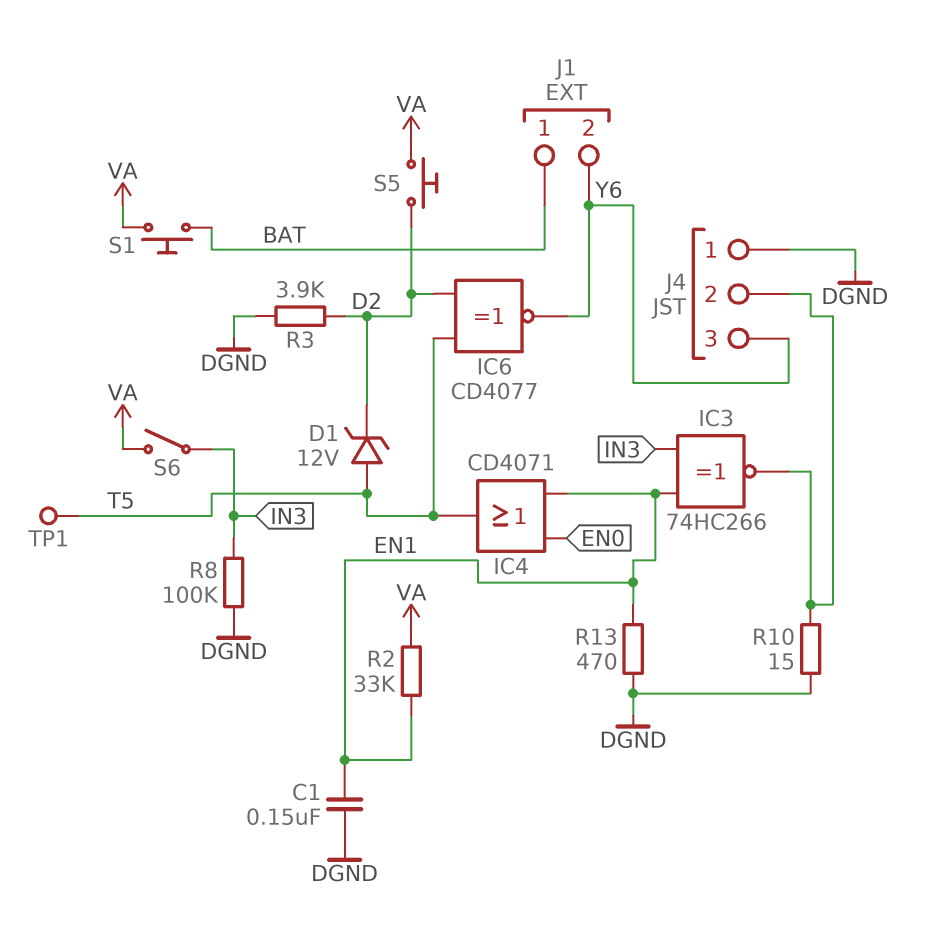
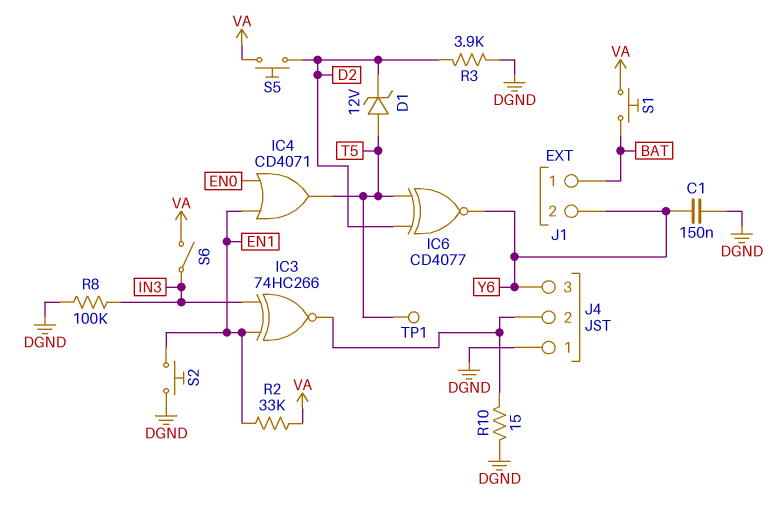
C1: 150nF (DGND, EN1) -> 150nF (DGND, Y6)
R13: 470 (DGND, EN1) -> none
S2: none -> button (DGND, EN1)

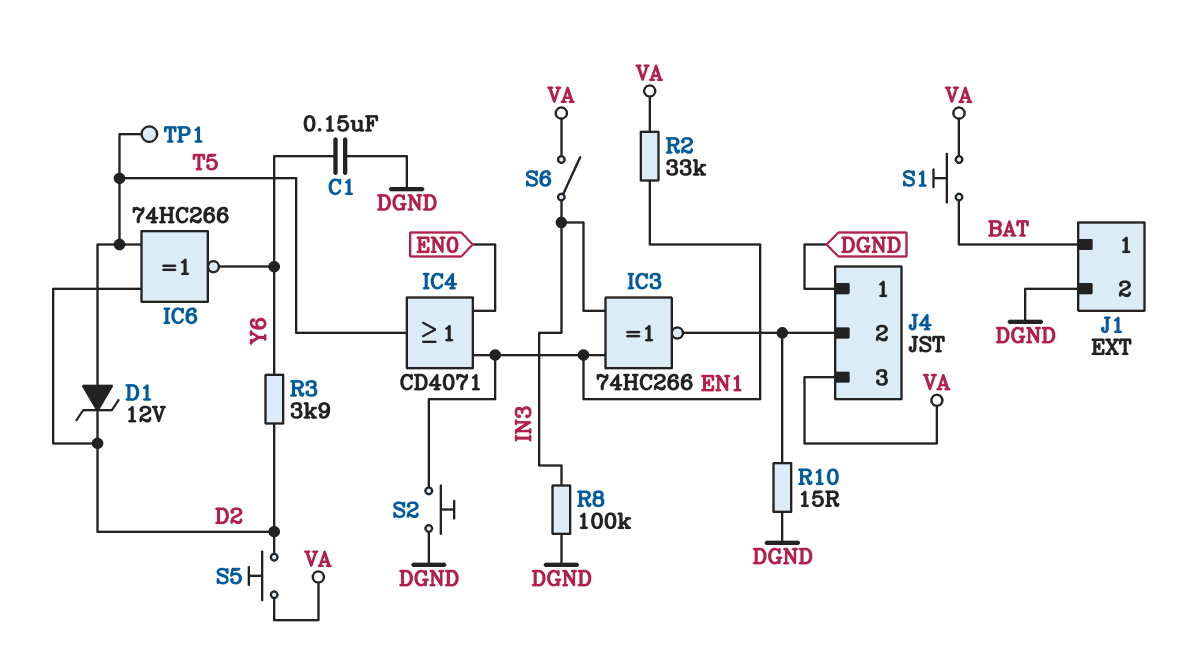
IC6: XNOR CD4077 (in D2, in T5, out Y6) -> XNOR 74HC266 (in D2, in T5, out Y6)
J1 pin 2: Y6 -> DGND
J4 pin 3: Y6 -> VA
R3: 3.9k (D2, DGND) -> 3.9k (D2, Y6)

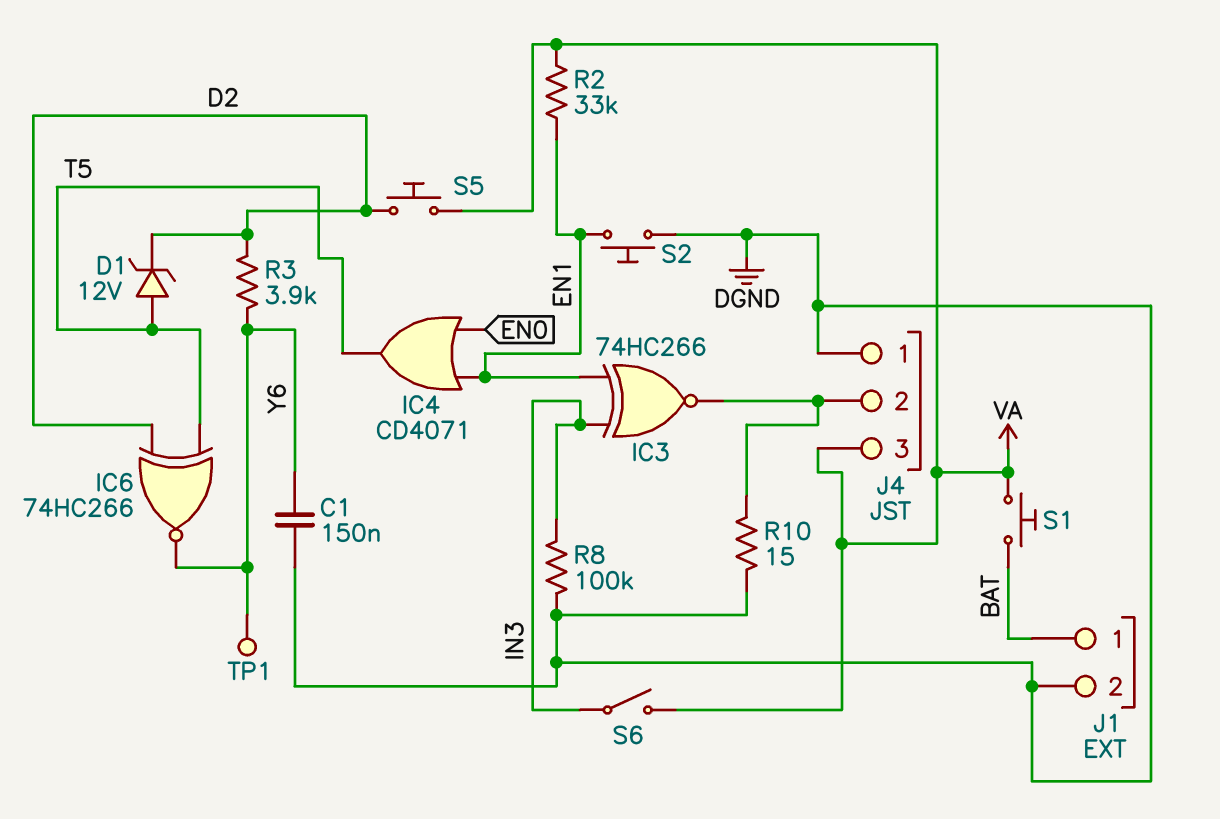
TP1: test point (T5) -> test point (Y6)

